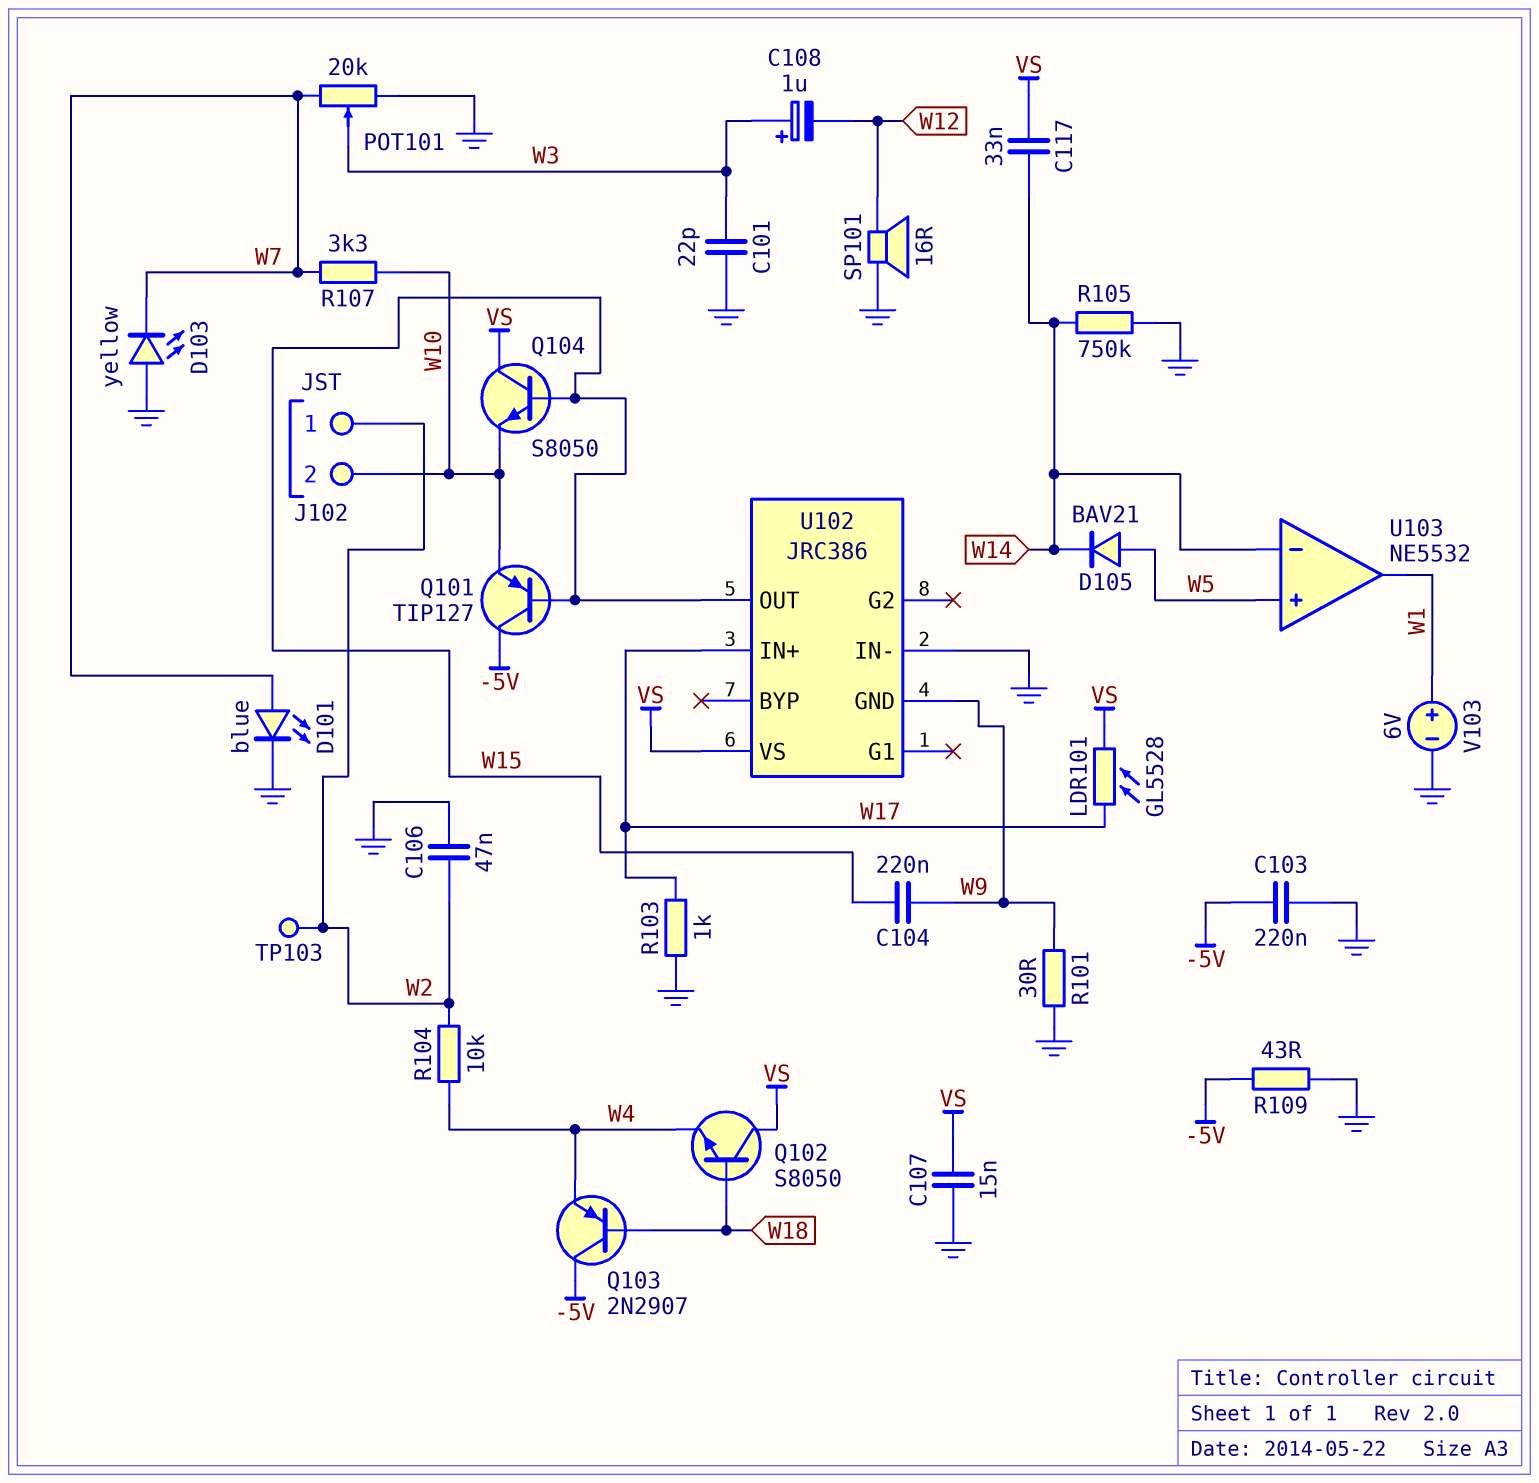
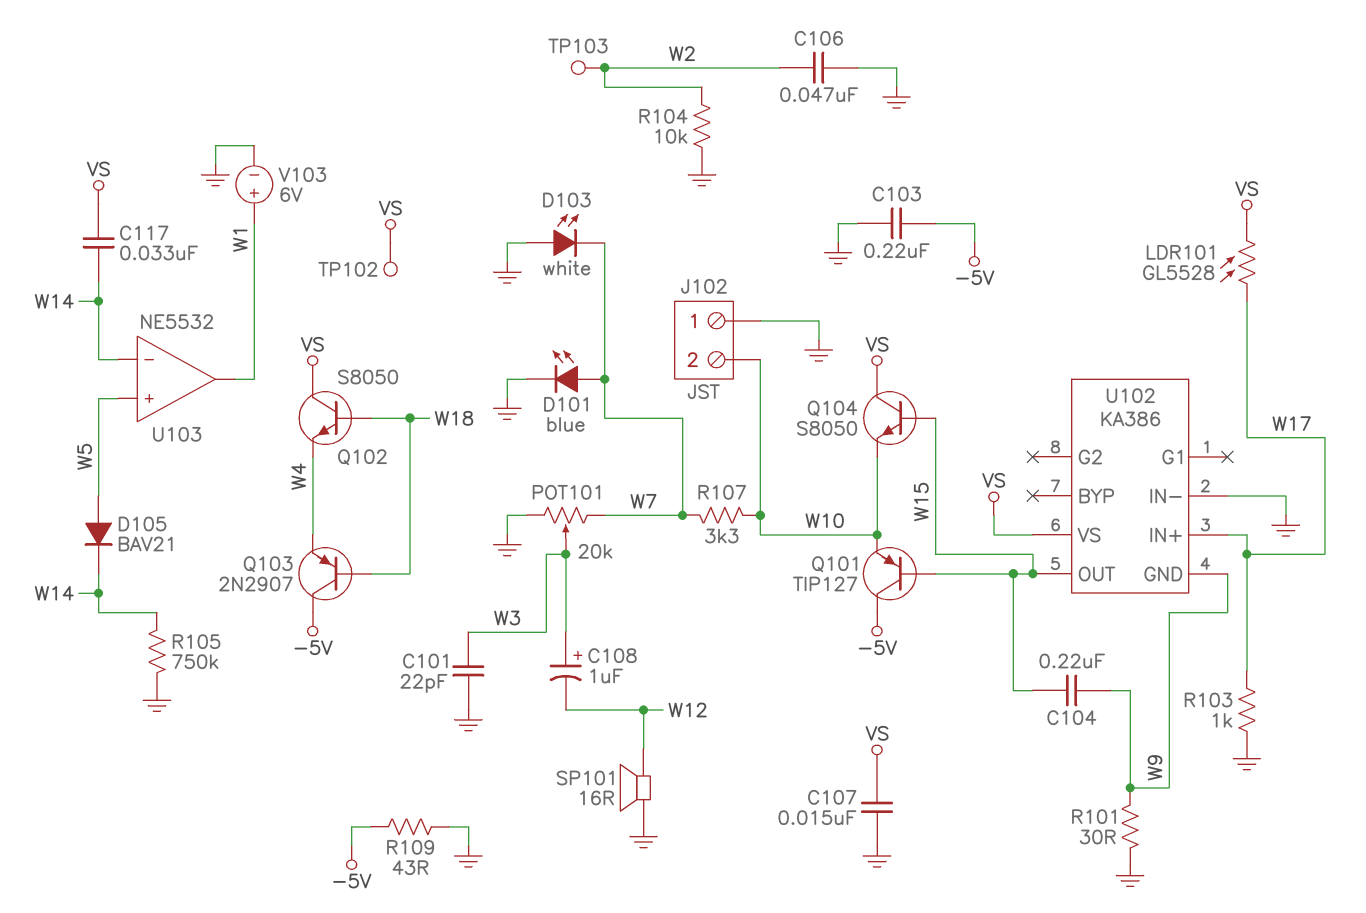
D103: LED yellow (A GND, K W7) -> LED white (A GND, K W7)
J102 pin 1: W2 -> GND
R104: 10k (W2, W4) -> 10k (GND, W2)
TP102: none -> test point (VS)
U102: JRC386 -> KA386

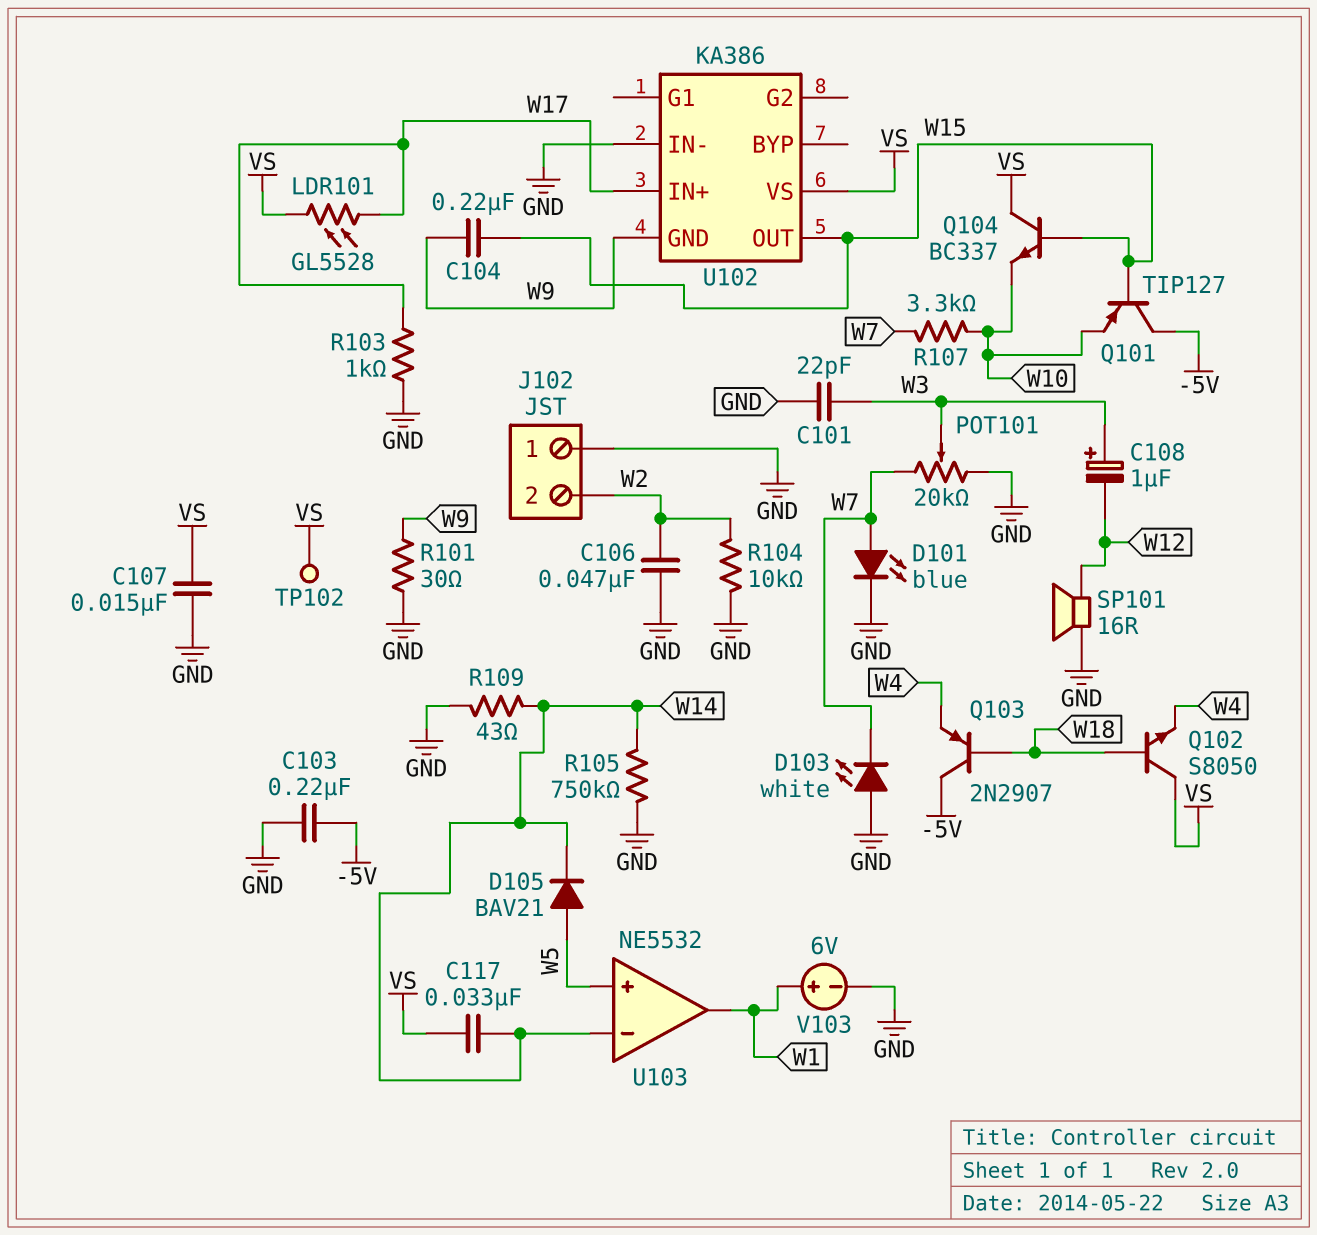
J102 pin 2: W10 -> W2
Q104: NPN S8050 (B W15, C VS, E W10) -> NPN BC337 (B W15, C VS, E W10)
R109: 43 (-5V, GND) -> 43 (GND, W14)
TP103: test point (W2) -> none

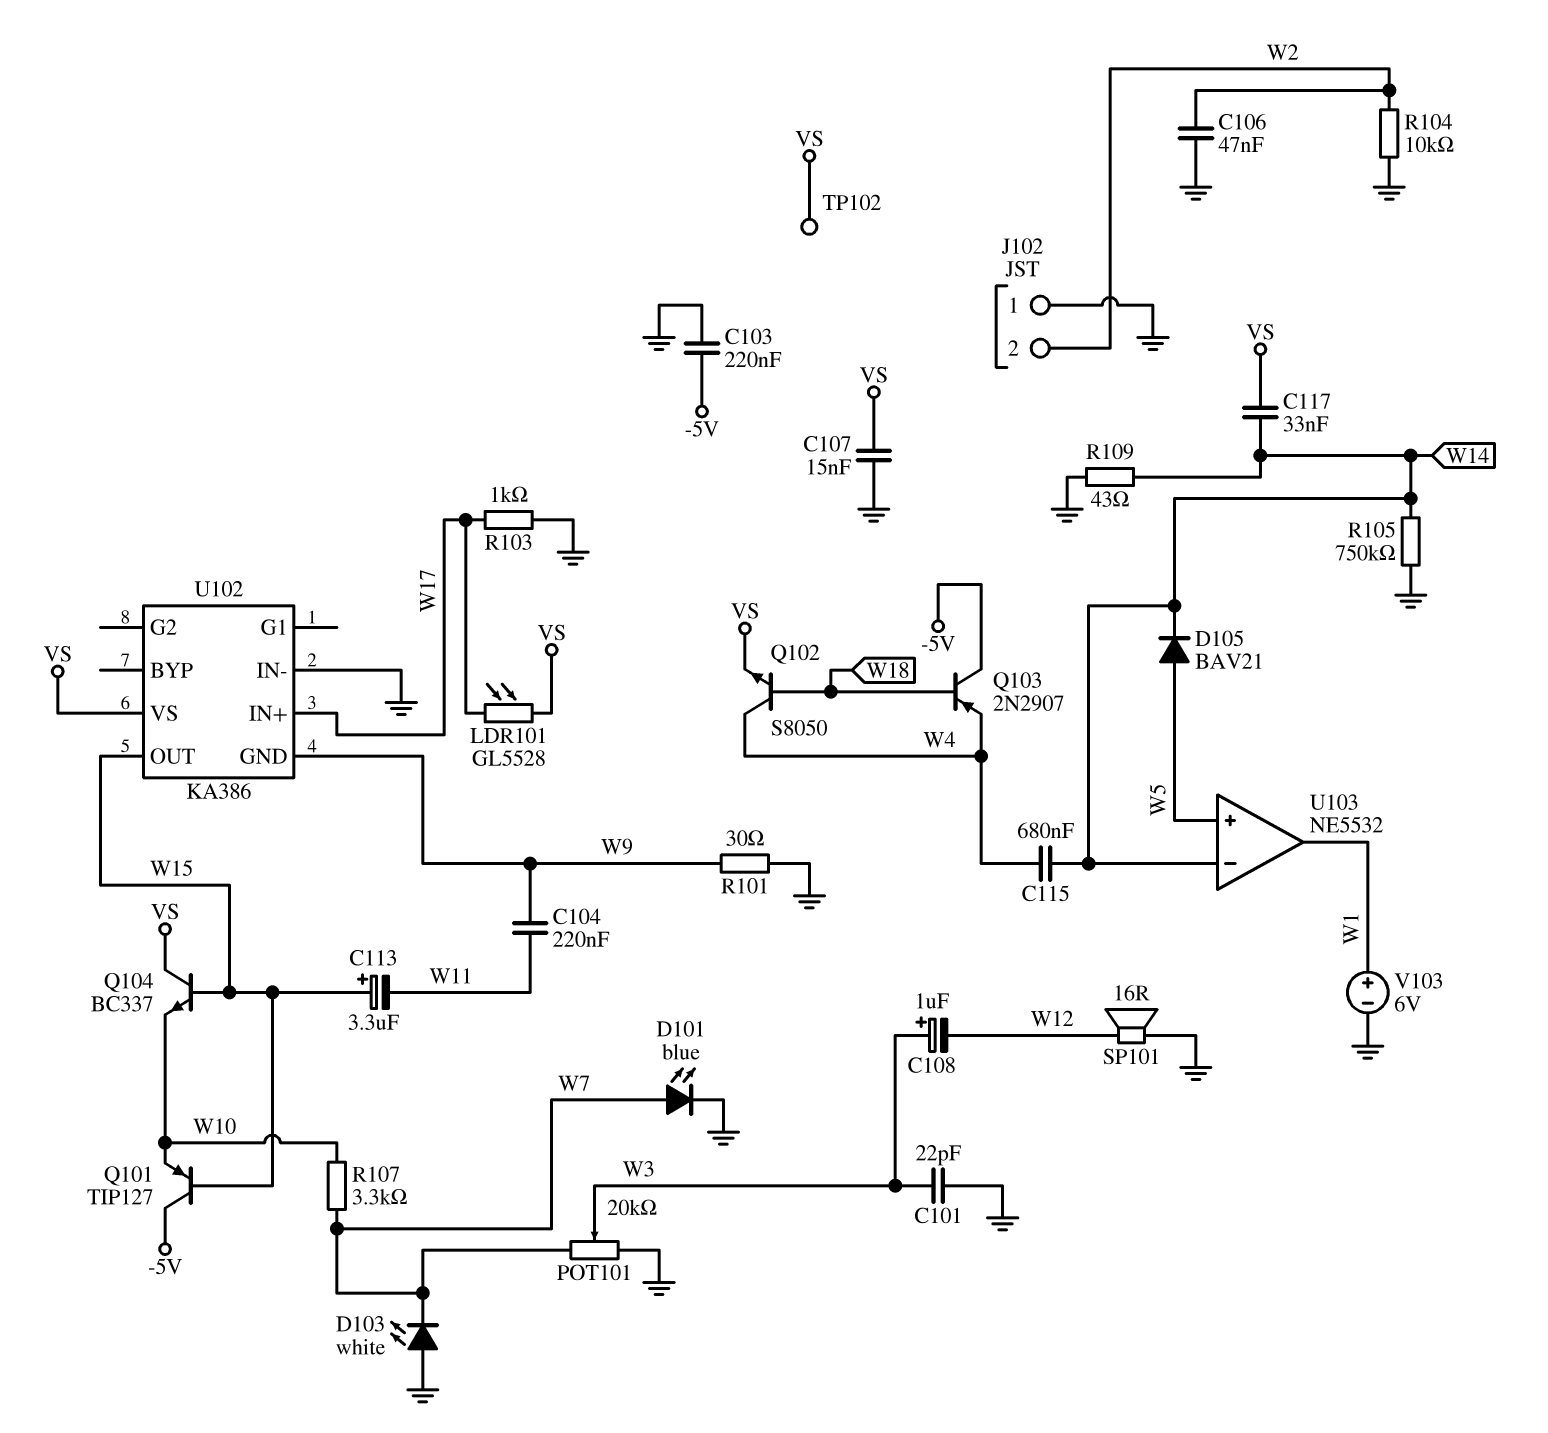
C104: 220nF (W9, W15) -> 220nF (W9, W11)
C113: none -> 3.3uF (plus W15, minus W11)
C115: none -> 680nF (W4, W14)
Q102: NPN S8050 (B W18, C VS, E W4) -> NPN S8050 (B W18, C W4, E VS)

